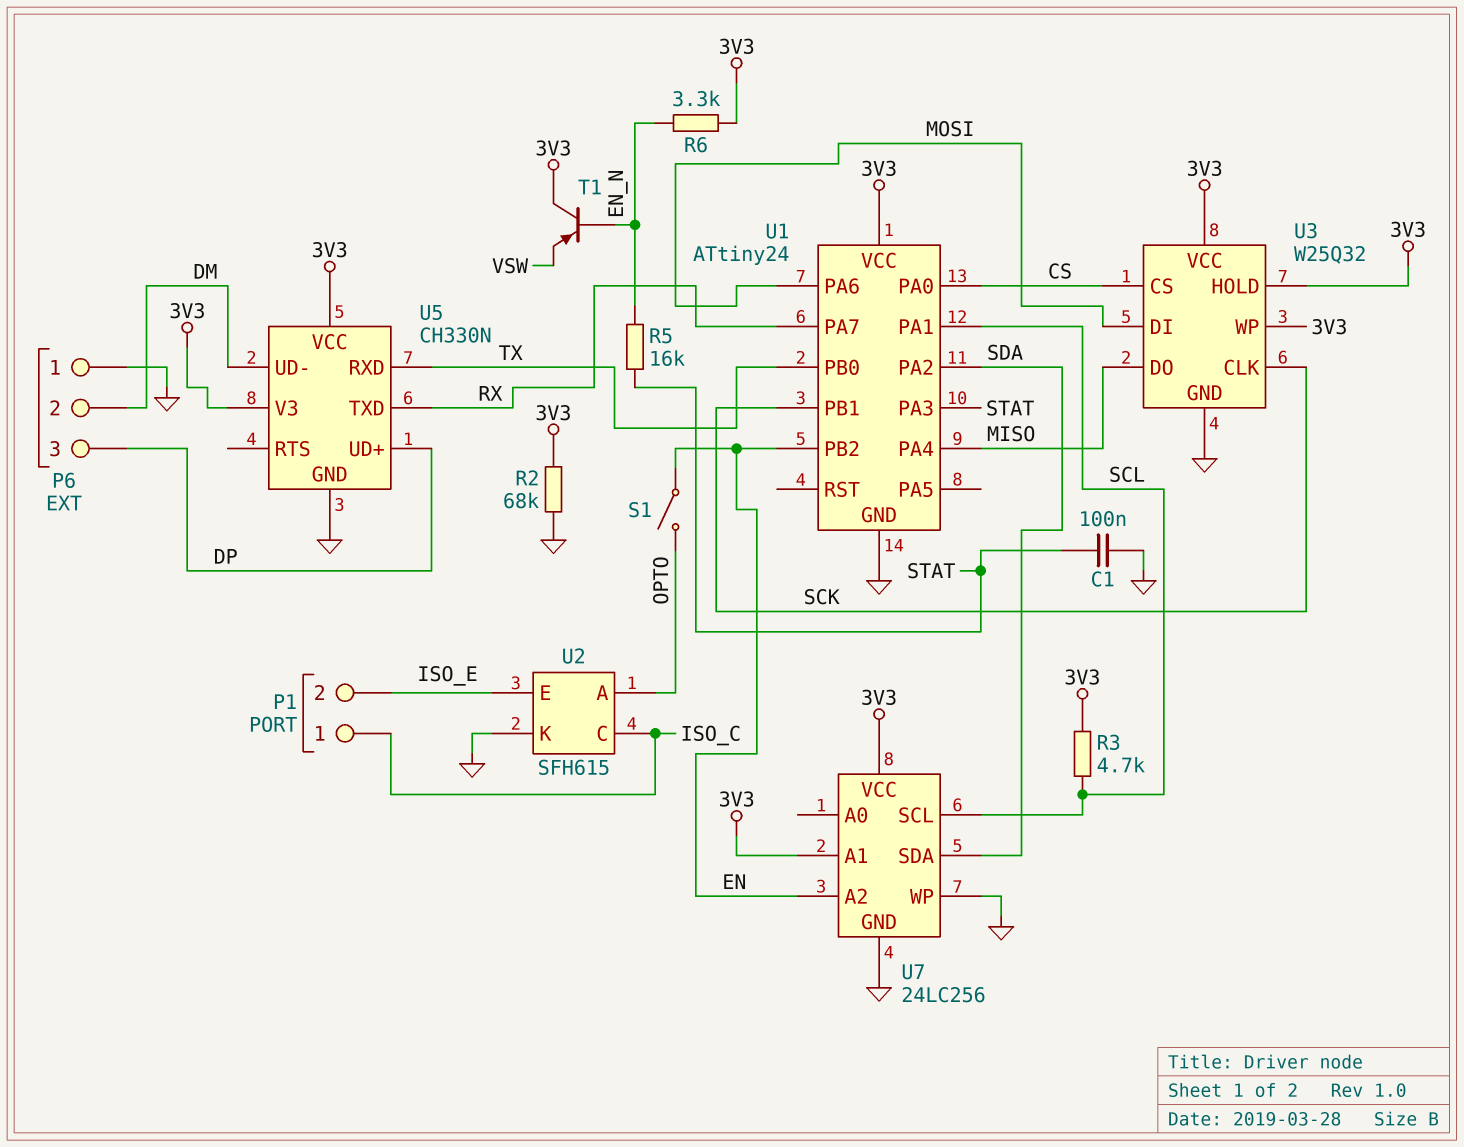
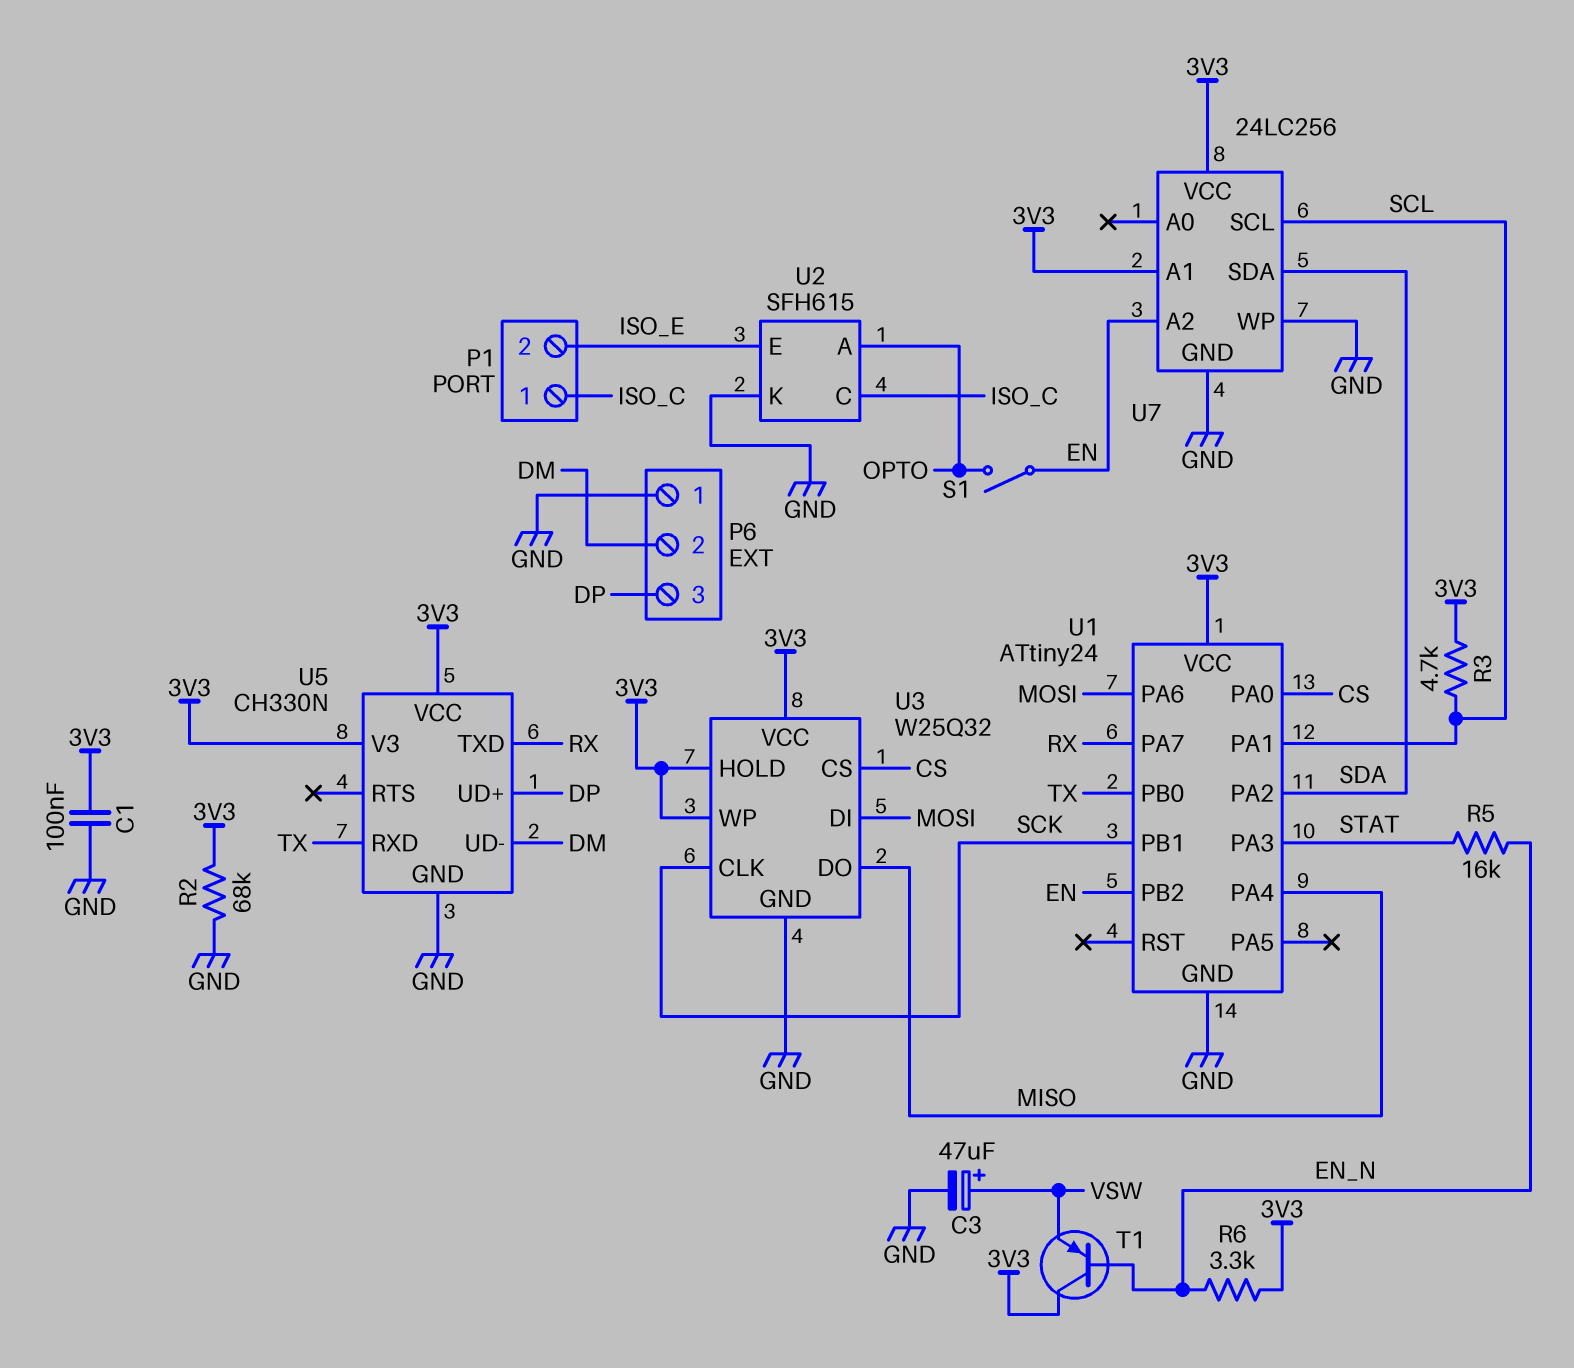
C1: 100nF (GND, STAT) -> 100nF (3V3, GND)
C3: none -> 47uF (plus VSW, minus GND)

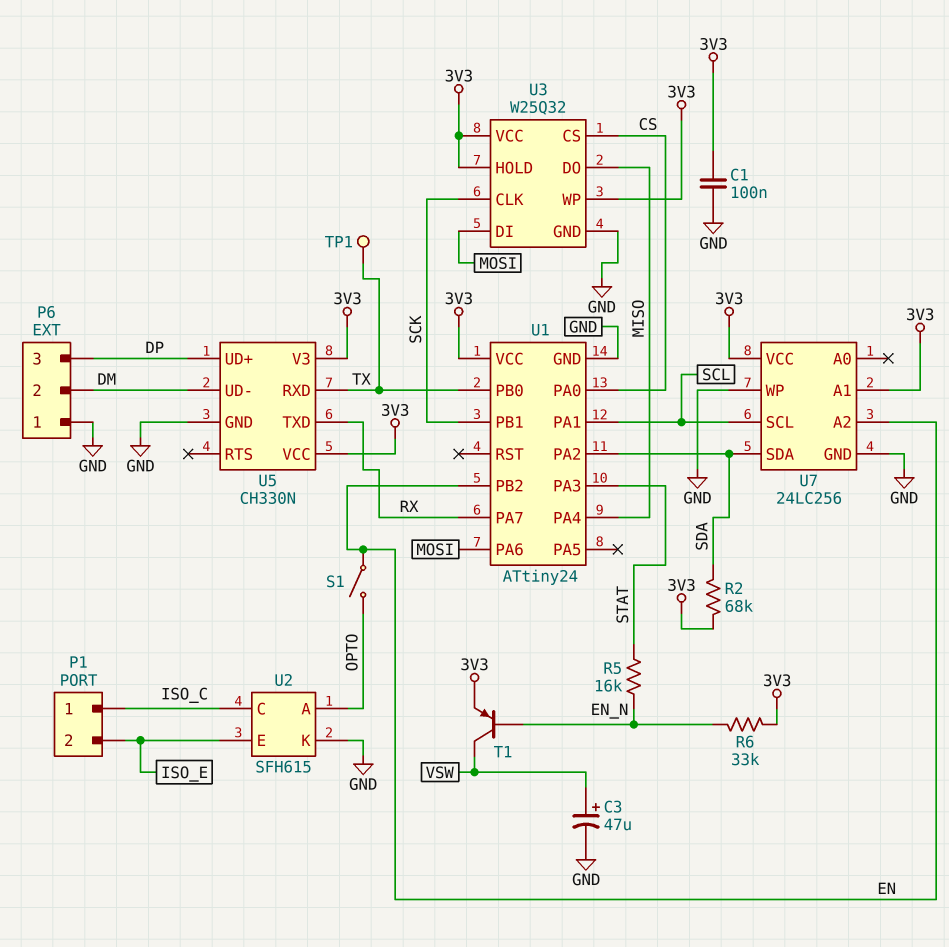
R2: 68k (3V3, GND) -> 68k (3V3, SDA)
R3: 4.7k (3V3, SCL) -> none
R6: 3.3k (3V3, EN_N) -> 33k (3V3, EN_N)
T1: PNP (B EN_N, C 3V3, E VSW) -> PNP (B EN_N, C VSW, E 3V3)
TP1: none -> test point (TX)

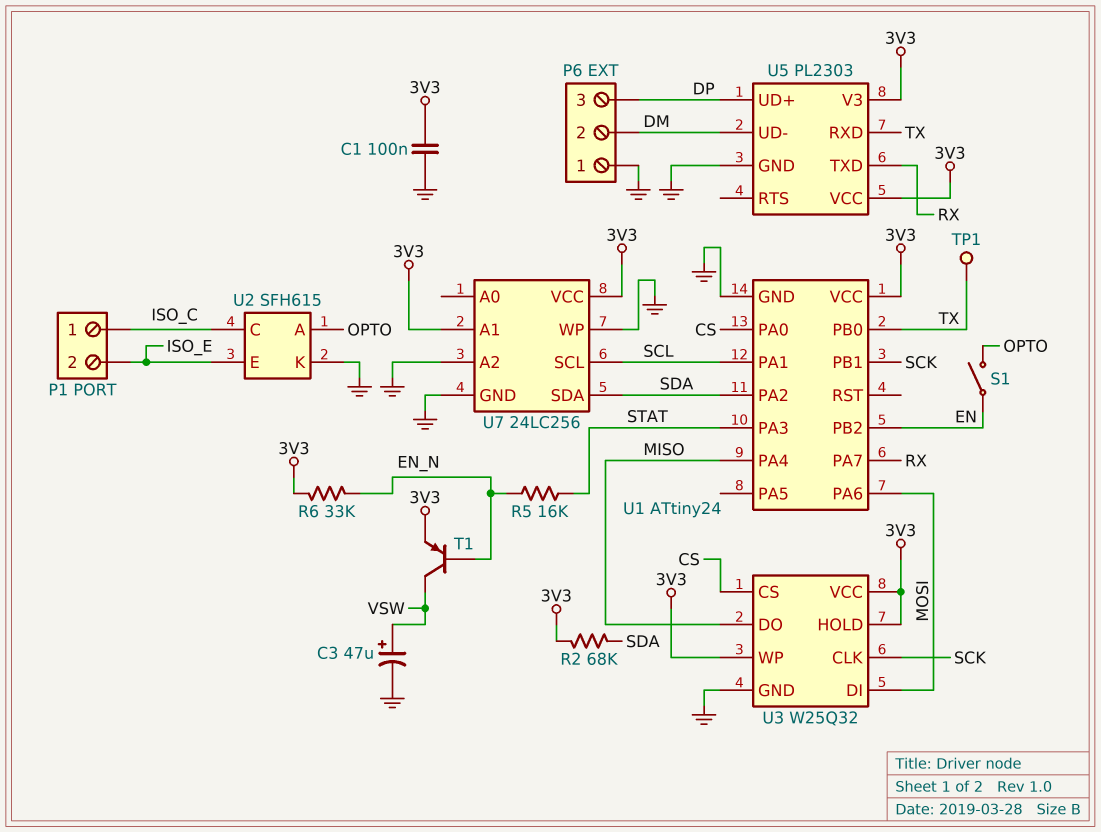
U5: CH330N -> PL2303
U7 pin A2: EN -> GND

